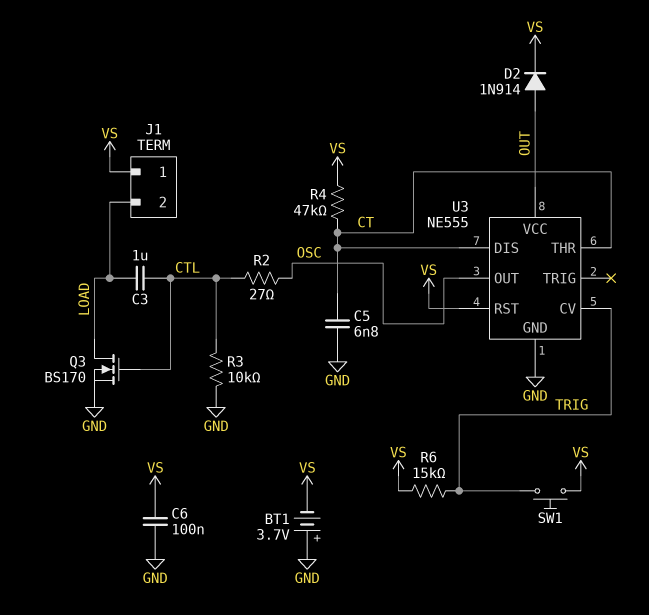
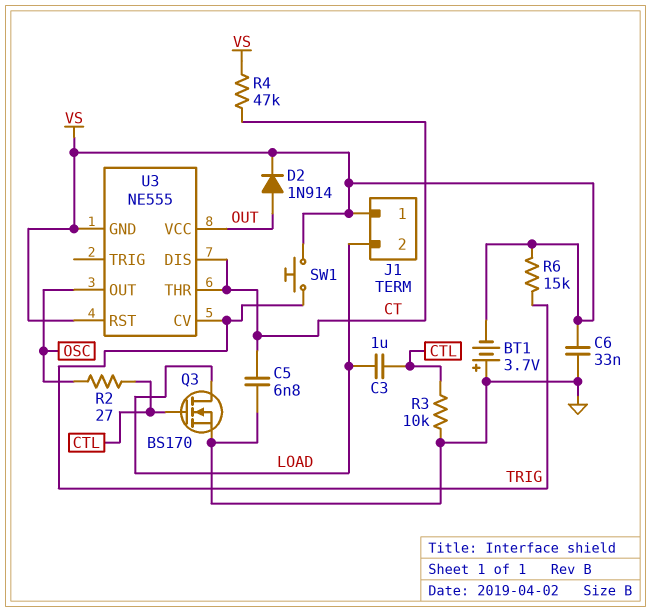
C6: 100nF (GND, VS) -> 33nF (GND, VS)
U3 pin GND: GND -> VS

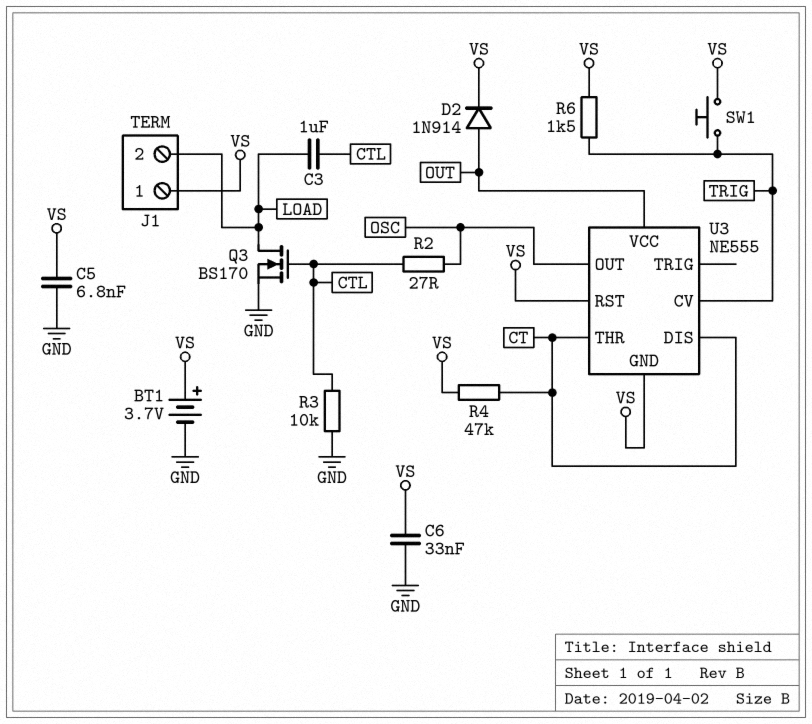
BT1: 3.7V (plus GND, minus VS) -> 3.7V (plus VS, minus GND)
C5: 6.8nF (CT, GND) -> 6.8nF (GND, VS)
R6: 15k (TRIG, VS) -> 1.5k (TRIG, VS)

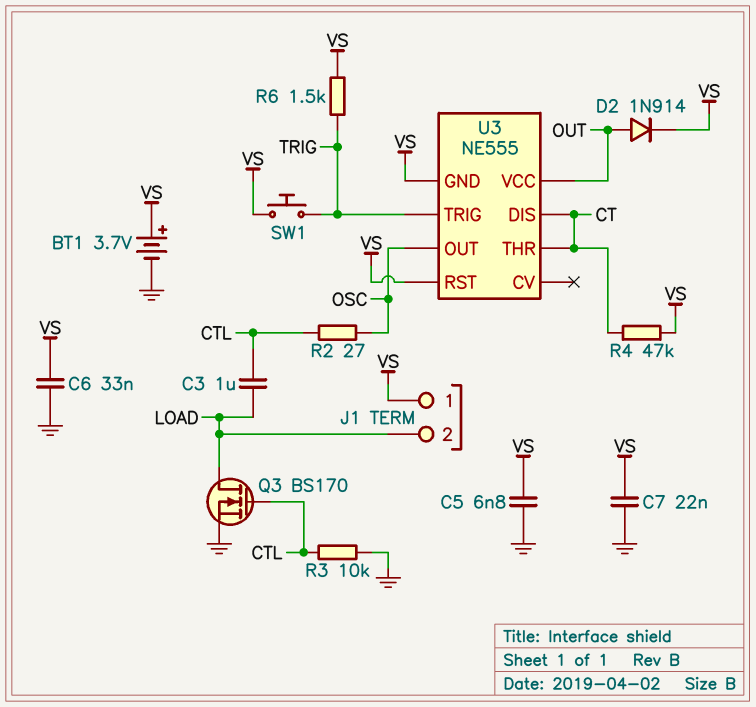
C7: none -> 22nF (GND, VS)
U3 pin CV: TRIG -> none
U3 pin TRIG: none -> TRIG

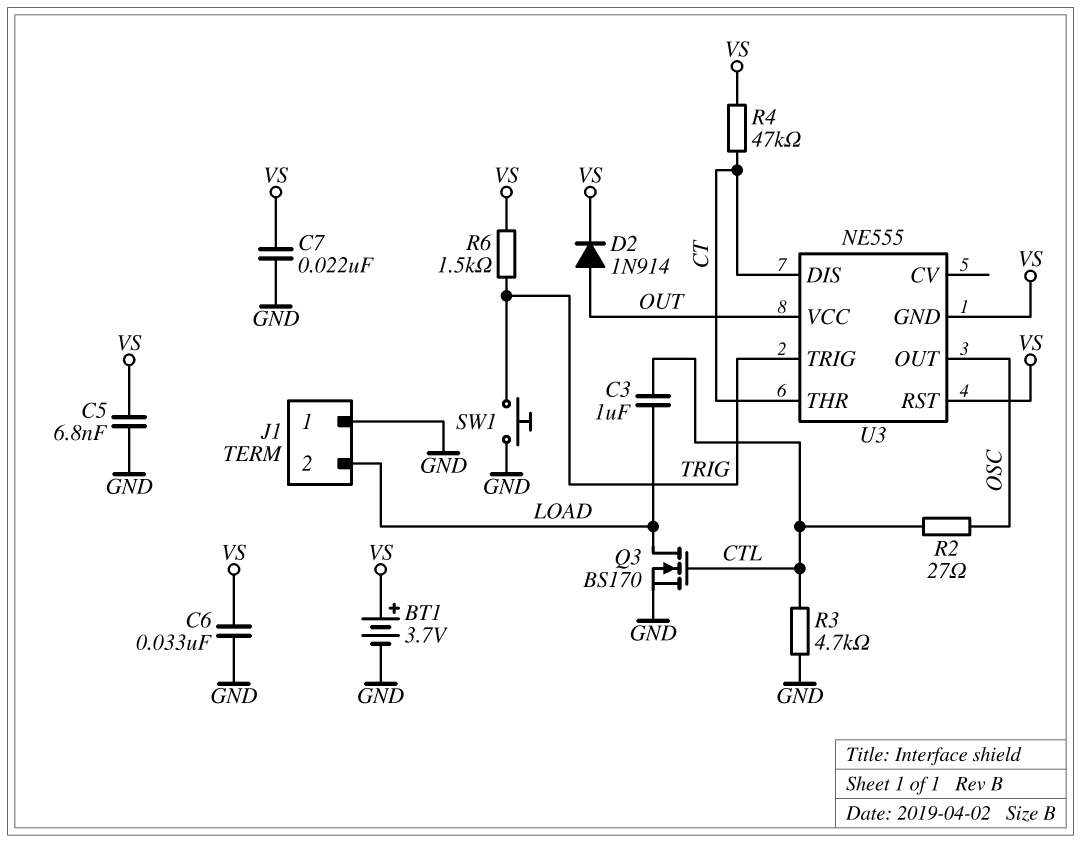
J1 pin 1: VS -> GND
R3: 10k (CTL, GND) -> 4.7k (CTL, GND)
SW1: button (TRIG, VS) -> button (GND, TRIG)

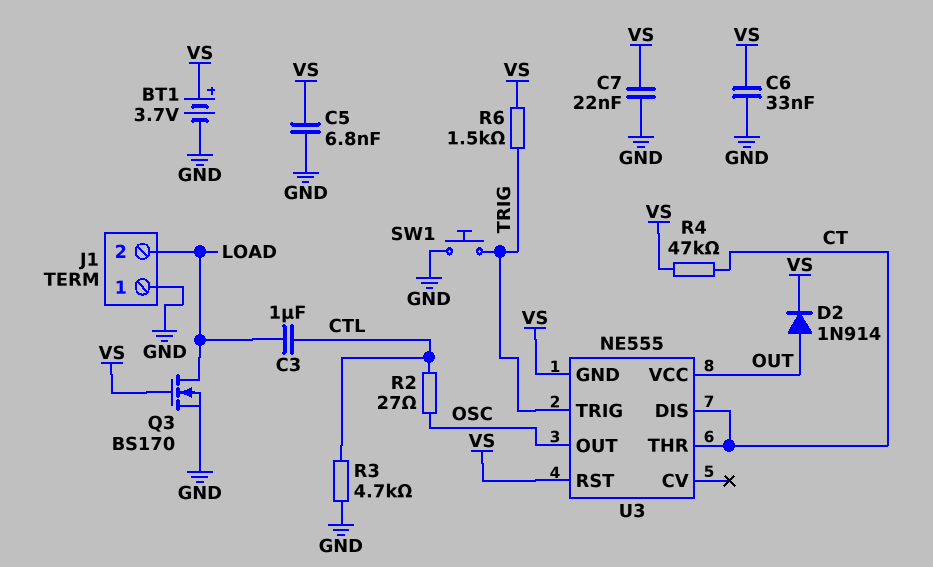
Q3: NMOS BS170 (G CTL, D LOAD, S GND) -> NMOS BS170 (G VS, D LOAD, S GND)

